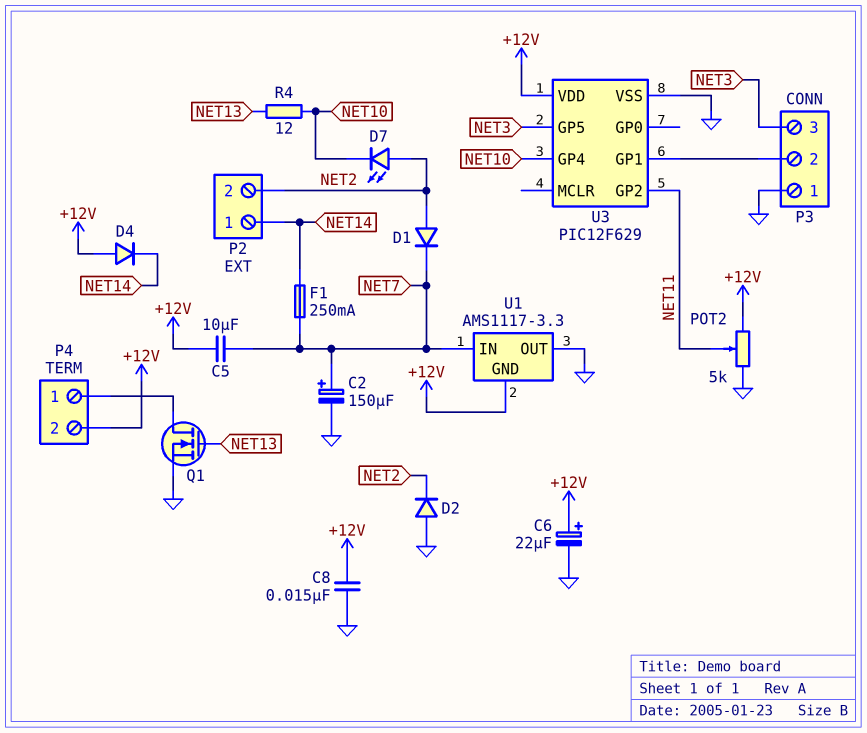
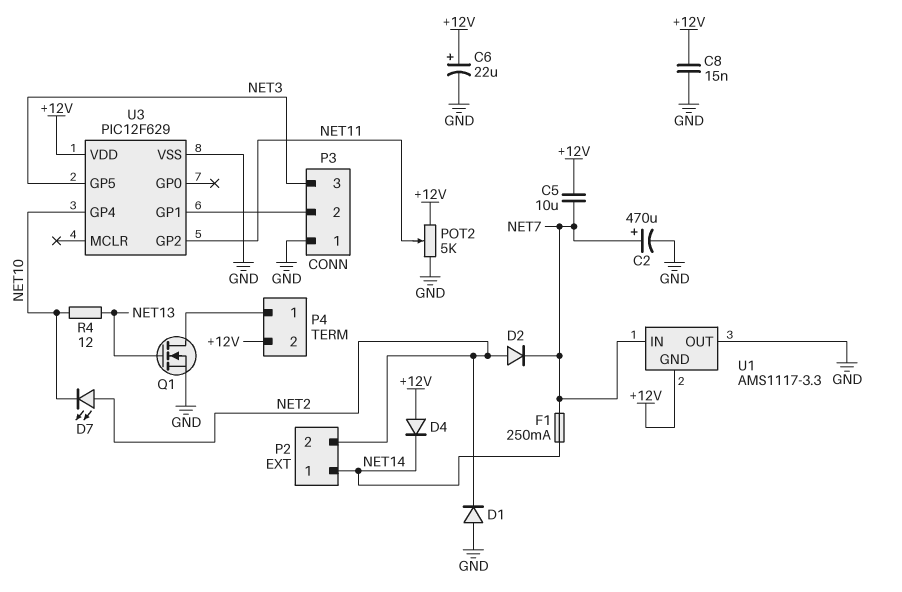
C2: 150uF (plus NET7, minus GND) -> 470uF (plus NET7, minus GND)
D1: diode (A NET2, K NET7) -> diode (A GND, K NET2)
D2: diode (A GND, K NET2) -> diode (A NET2, K NET7)

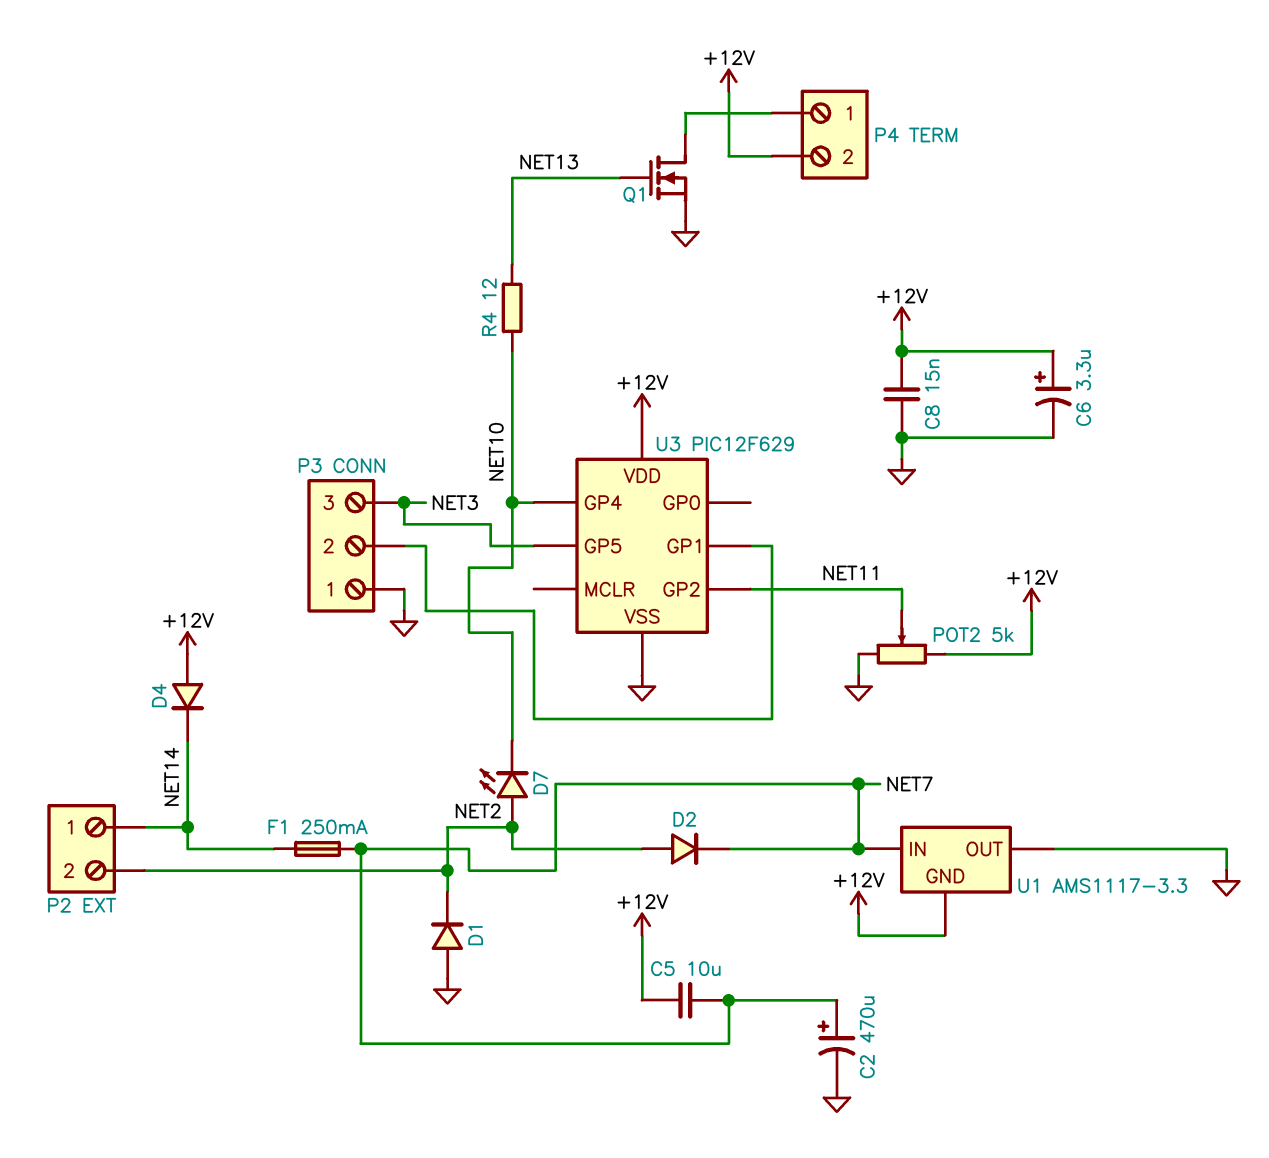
C6: 22uF (plus +12V, minus GND) -> 3.3uF (plus +12V, minus GND)

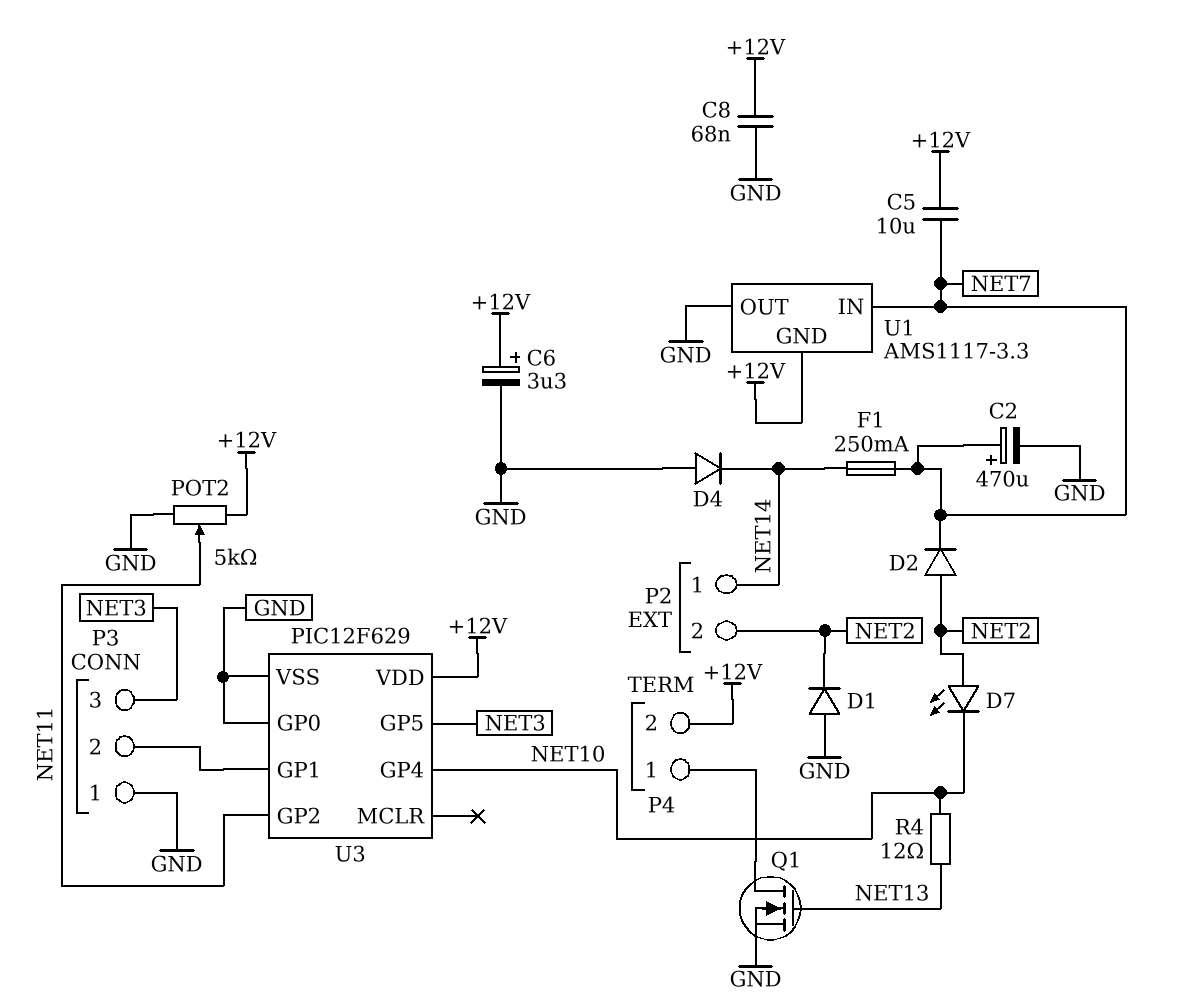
C8: 15nF (+12V, GND) -> 68nF (+12V, GND)
D4: diode (A +12V, K NET14) -> diode (A GND, K NET14)
U3 pin GP0: none -> GND

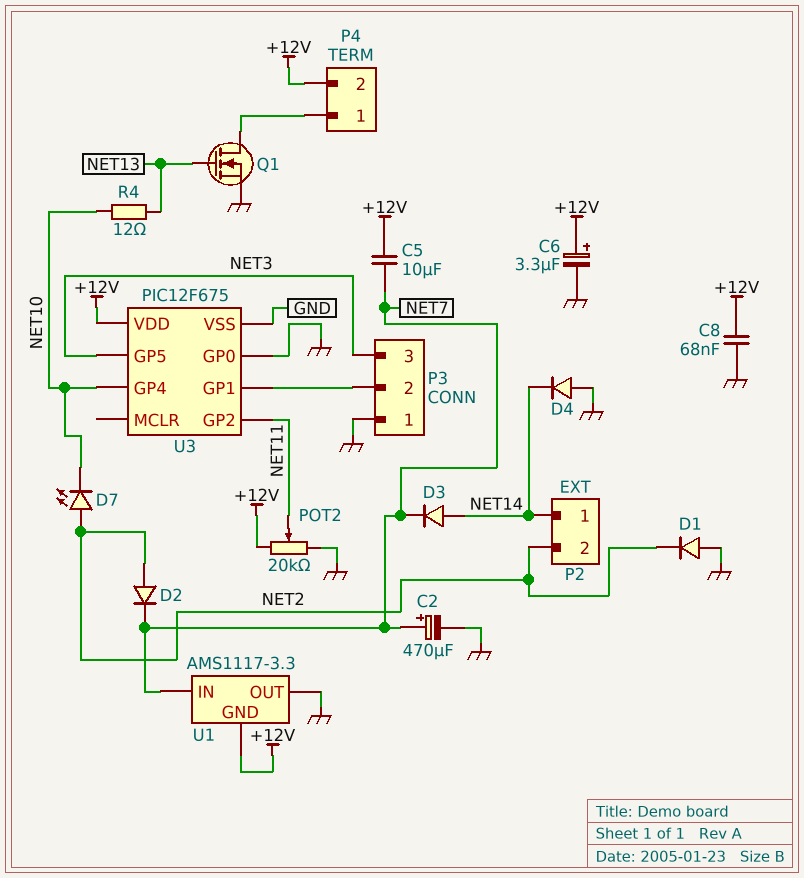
D3: none -> diode (A NET14, K NET7)
F1: 250mA (NET7, NET14) -> none
POT2: 5k (+12V, GND, wiper NET11) -> 20k (+12V, GND, wiper NET11)
U3: PIC12F629 -> PIC12F675

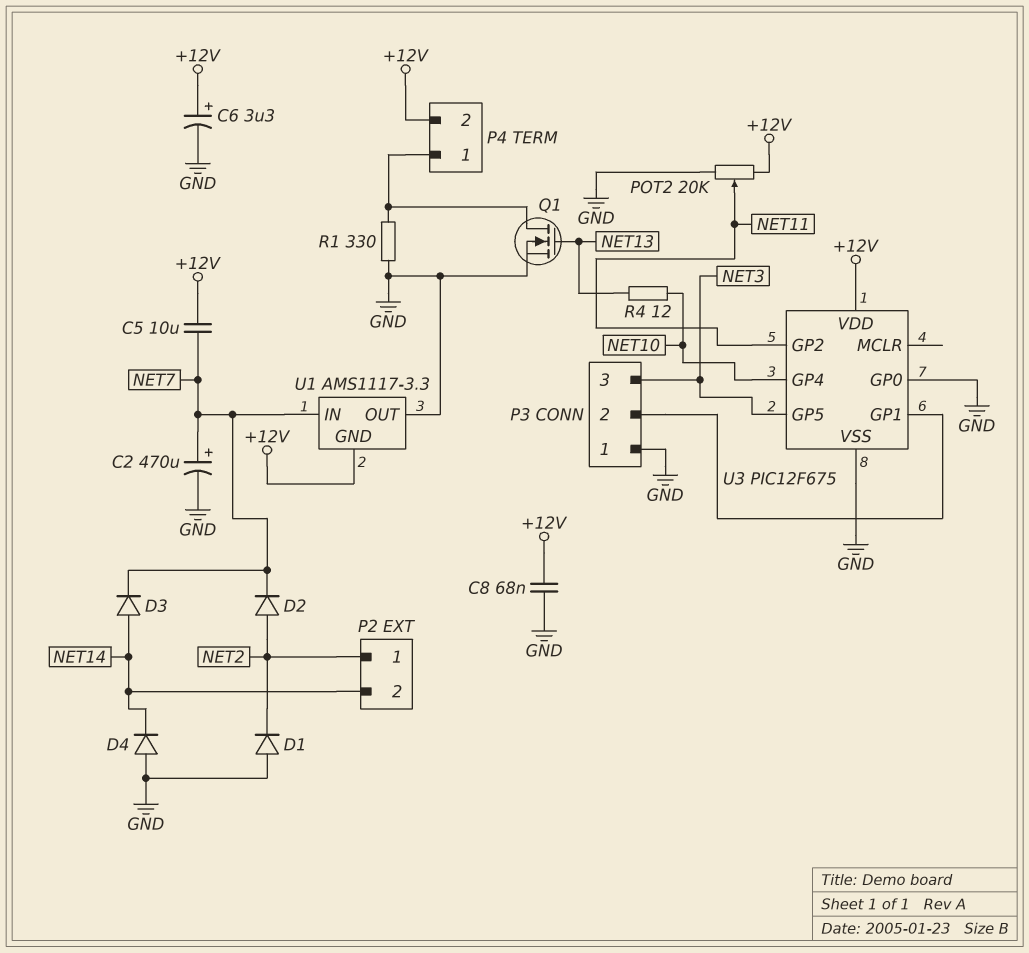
D7: LED (A NET2, K NET10) -> none
P2 pin 1: NET14 -> NET2
P2 pin 2: NET2 -> NET14
R1: none -> 330 (GND, P4/1)

